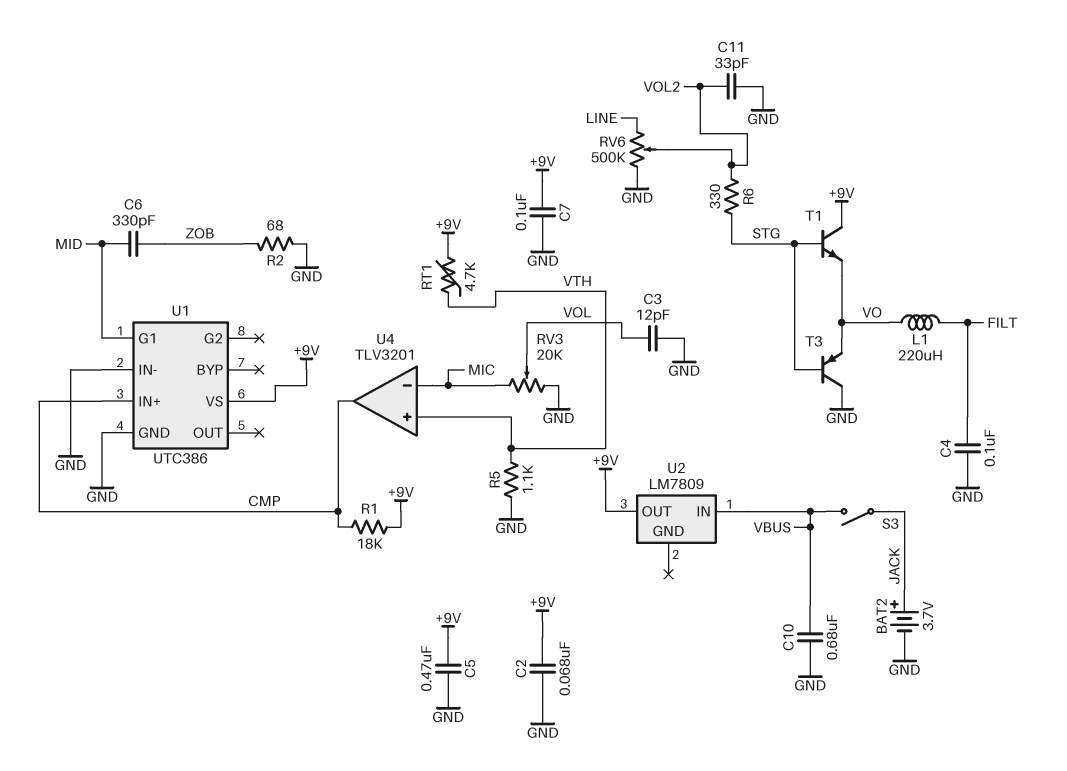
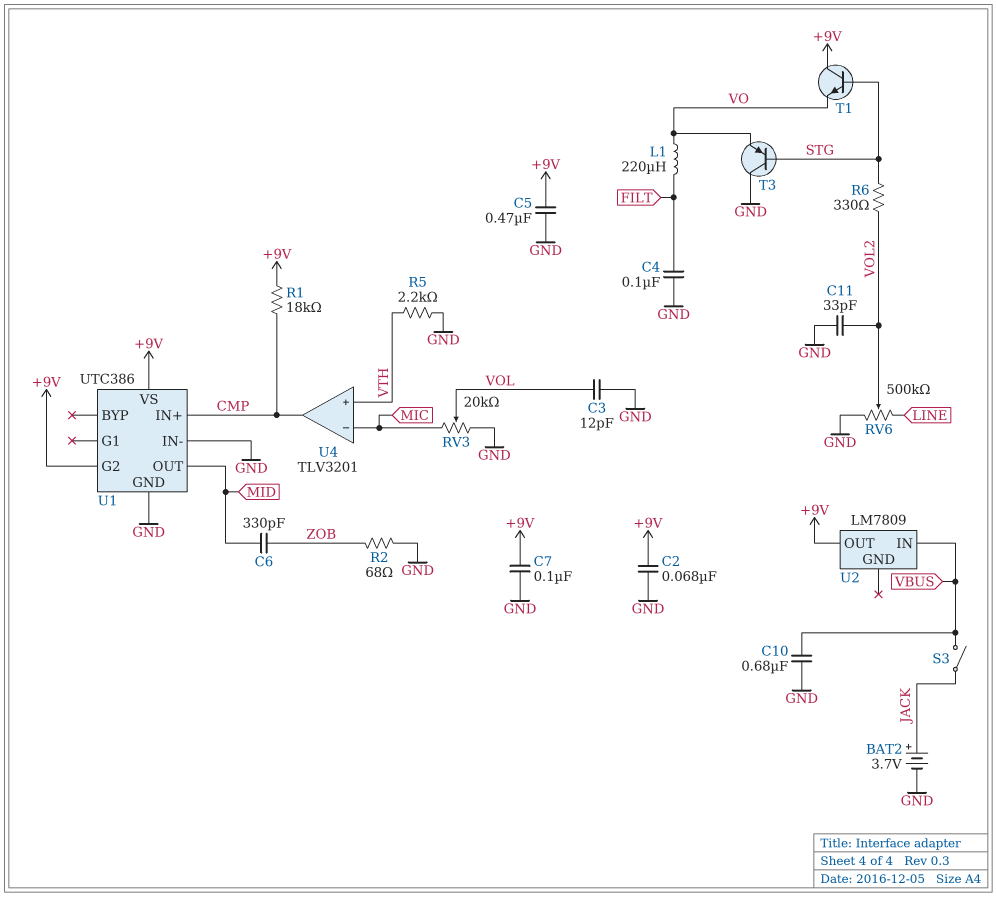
R5: 1.1k (GND, VTH) -> 2.2k (GND, VTH)
RT1: 4.7k (+9V, VTH) -> none
U1 pin G1: MID -> none
U1 pin G2: none -> +9V
U1 pin OUT: none -> MID

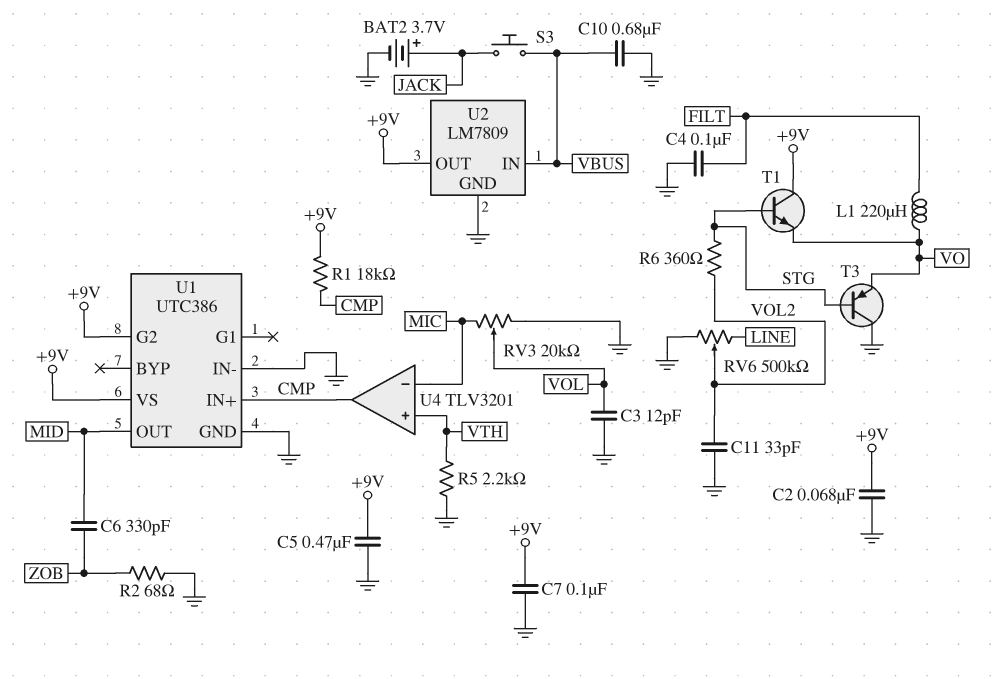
R6: 330 (STG, VOL2) -> 360 (STG, VOL2)
S3: switch (JACK, VBUS) -> button (JACK, VBUS)
U2 pin GND: none -> GND

